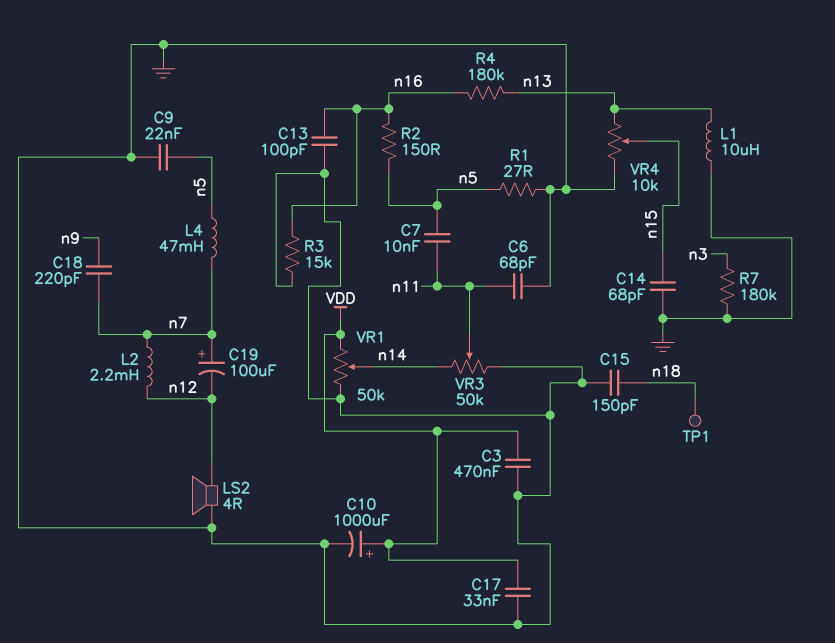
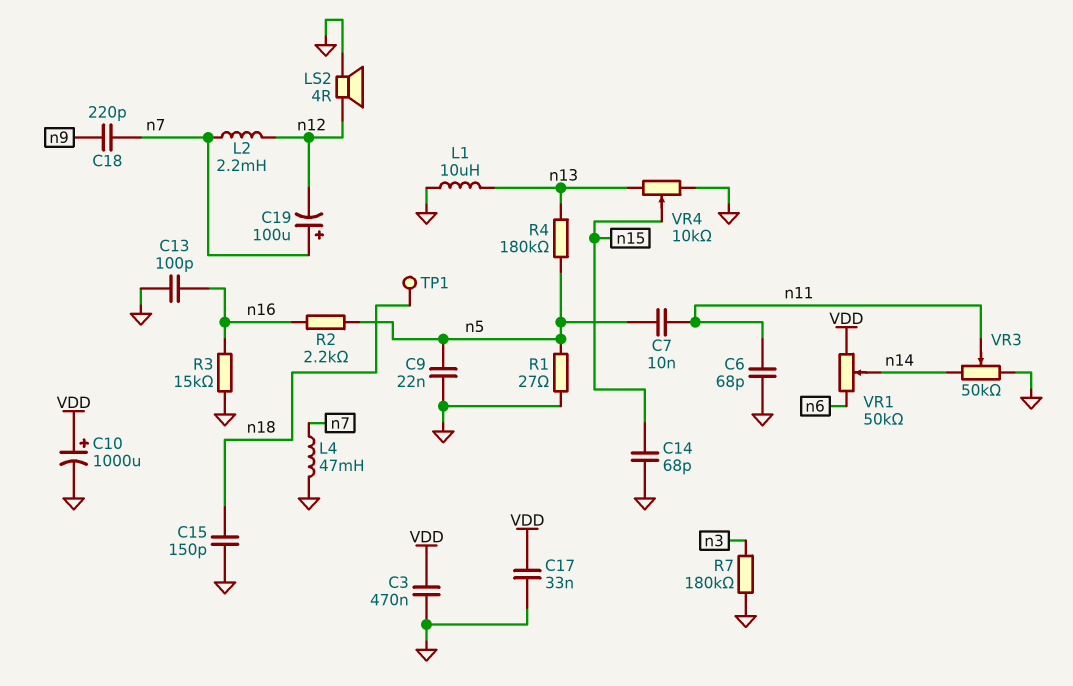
L4: 47mH (n5, n7) -> 47mH (GND, n7)
R2: 150 (n5, n16) -> 2.2k (n5, n16)
R4: 180k (n13, n16) -> 180k (n5, n13)
VR1: 50k (GND, VDD, wiper n14) -> 50k (VDD, n6, wiper n14)

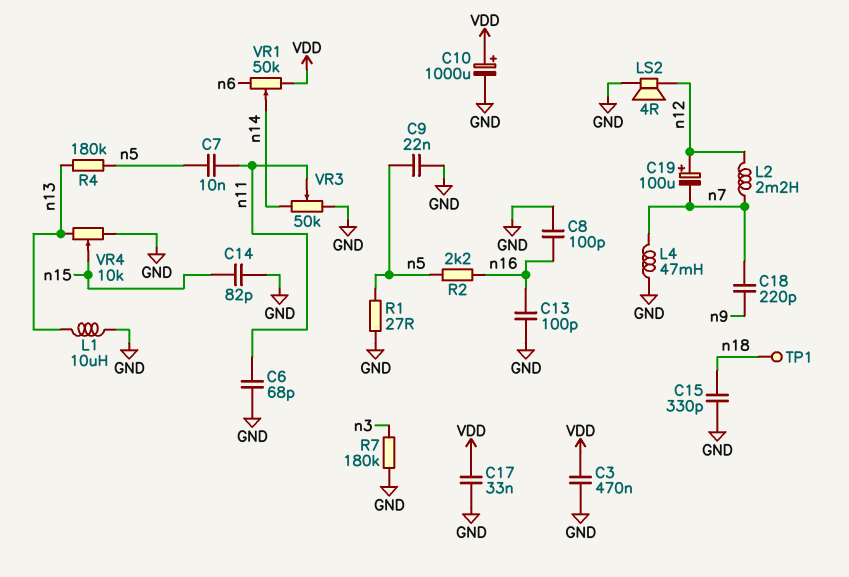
C8: none -> 100pF (GND, n16)
C14: 68pF (GND, n15) -> 82pF (GND, n15)
C15: 150pF (GND, n18) -> 330pF (GND, n18)
C19: 100uF (plus n7, minus n12) -> 100uF (plus n12, minus n7)
R3: 15k (GND, n16) -> none

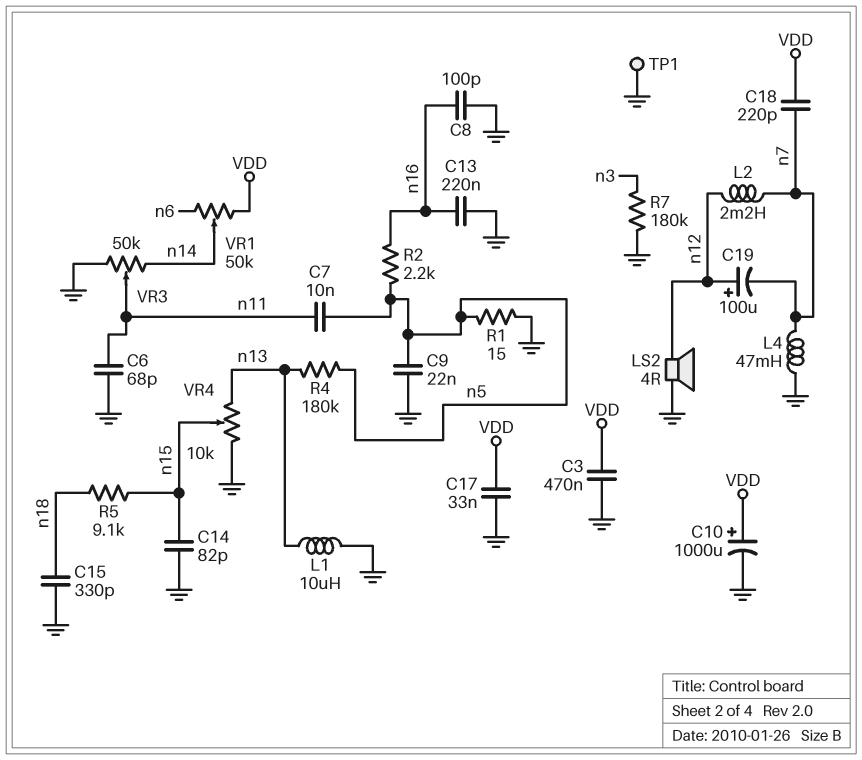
C13: 100pF (GND, n16) -> 220nF (GND, n16)
C18: 220pF (n7, n9) -> 220pF (VDD, n7)
R1: 27 (GND, n5) -> 15 (GND, n5)
R5: none -> 9.1k (n15, n18)
TP1: test point (n18) -> test point (GND)

